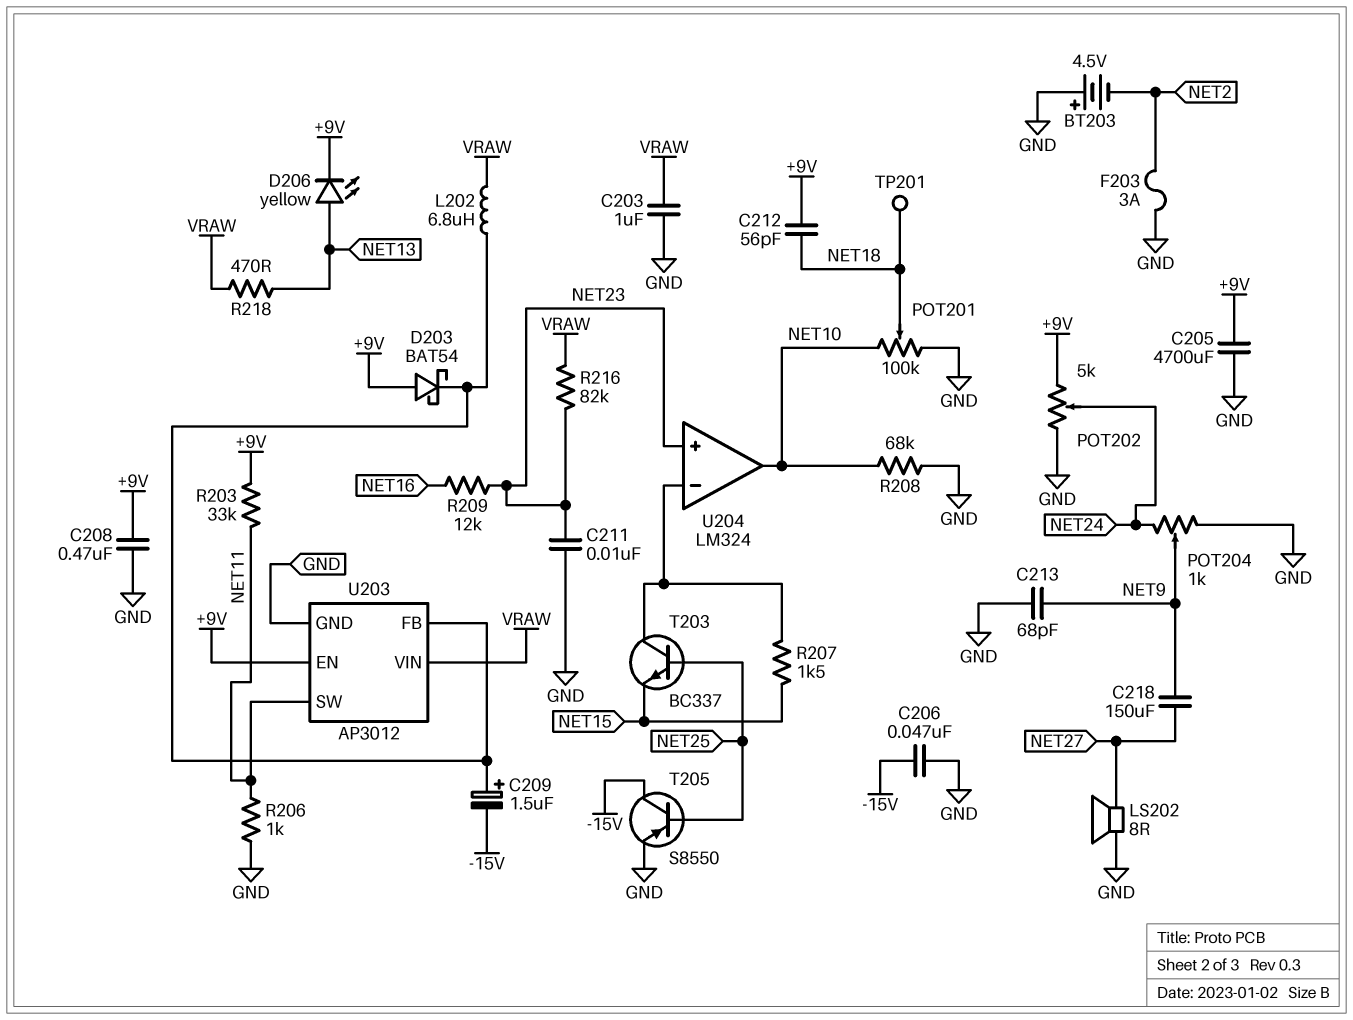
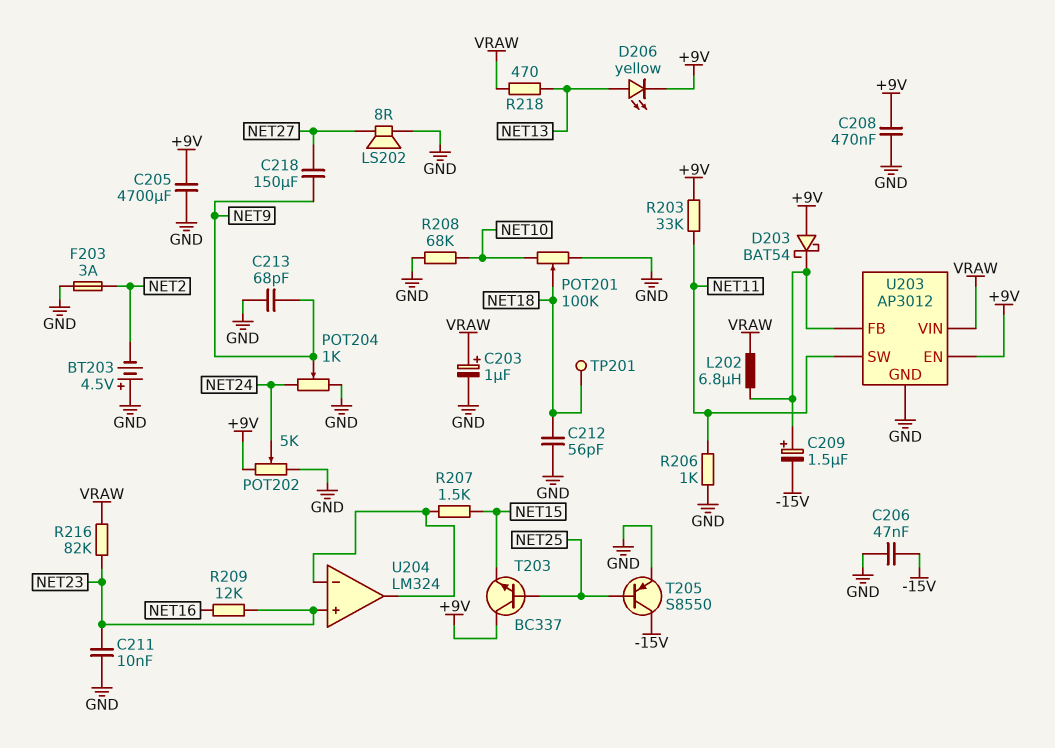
C203: 1uF (GND, VRAW) -> 1uF (plus VRAW, minus GND)
C212: 56pF (+9V, NET18) -> 56pF (GND, NET18)
T203: NPN BC337 (B NET25, C U204/in-, E NET15) -> NPN BC337 (B NET25, C +9V, E NET15)
U204 pin out: NET10 -> U204/in-

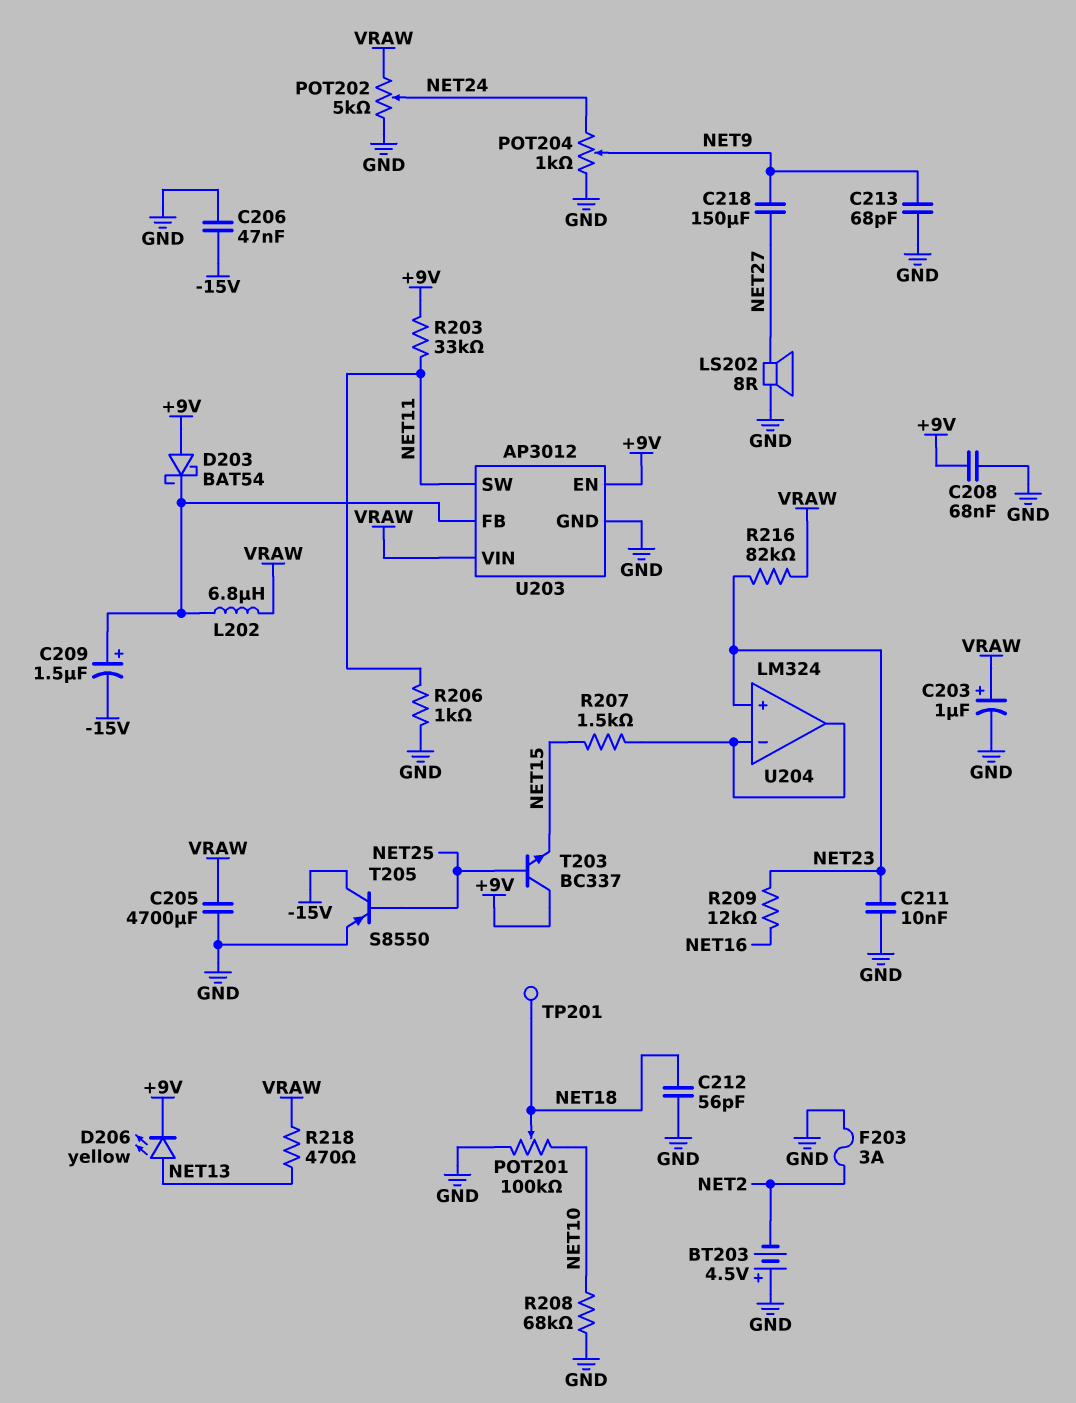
C205: 4700uF (+9V, GND) -> 4700uF (GND, VRAW)
C208: 470nF (+9V, GND) -> 68nF (+9V, GND)
POT202: 5k (+9V, GND, wiper NET24) -> 5k (GND, VRAW, wiper NET24)

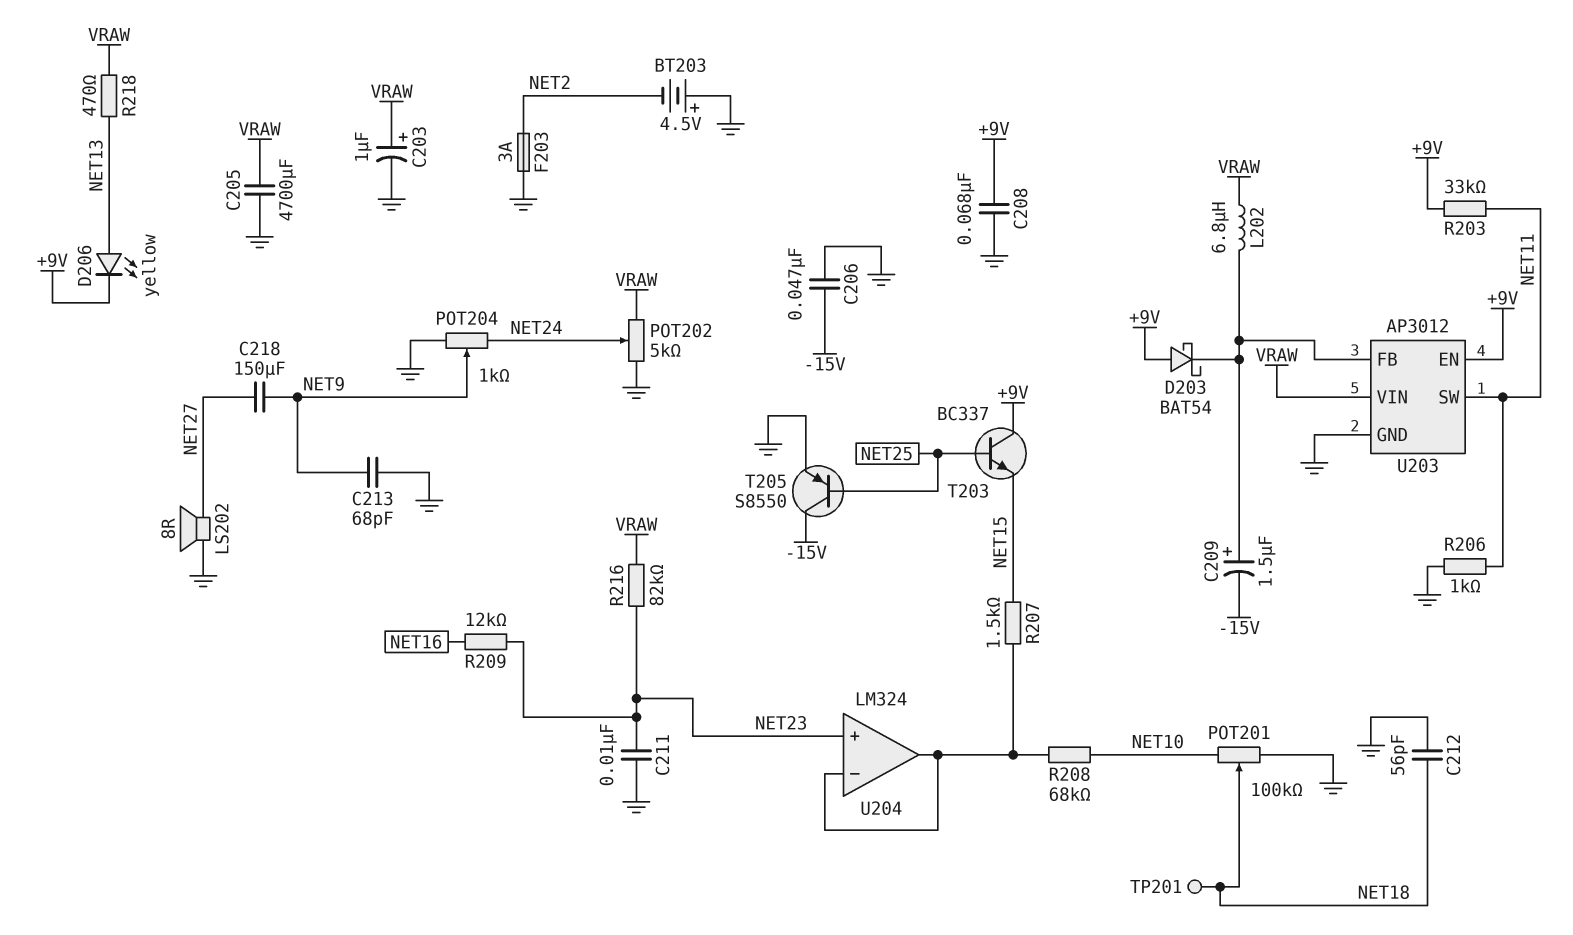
R208: 68k (GND, NET10) -> 68k (NET10, U204/in-)

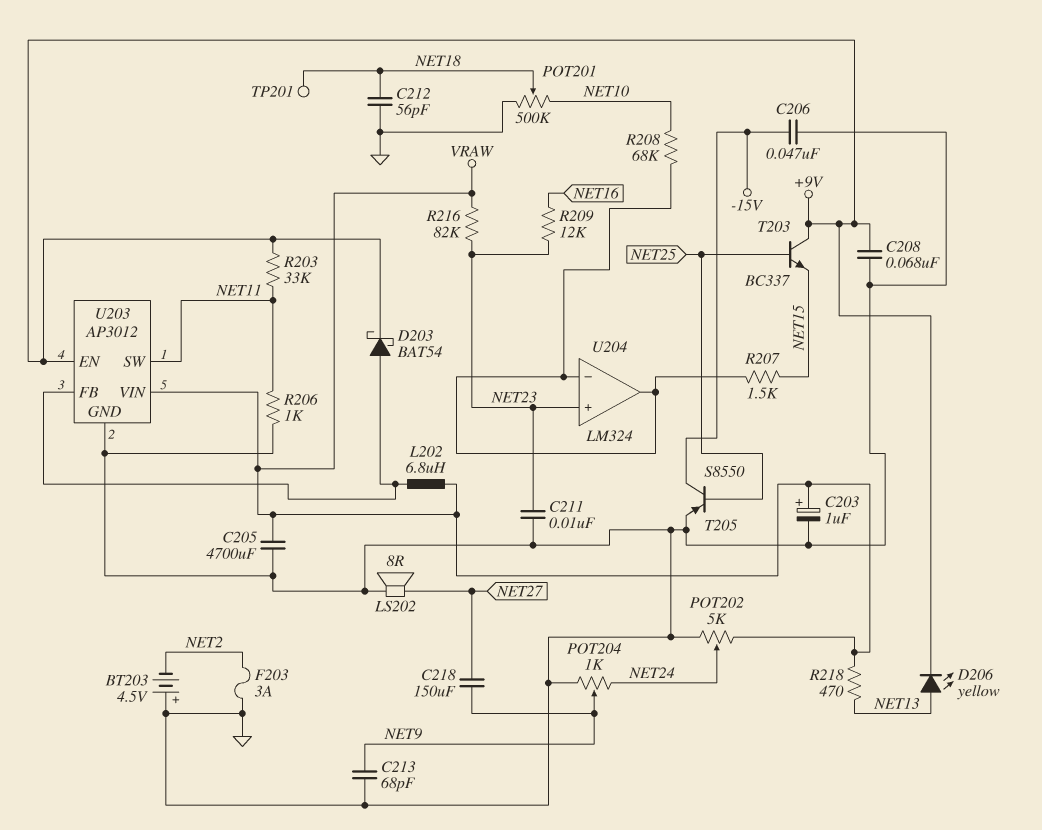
C209: 1.5uF (plus U203/FB, minus -15V) -> none
D203: schottky BAT54 (A +9V, K U203/FB) -> schottky BAT54 (A U203/FB, K +9V)
POT201: 100k (GND, NET10, wiper NET18) -> 500k (GND, NET10, wiper NET18)

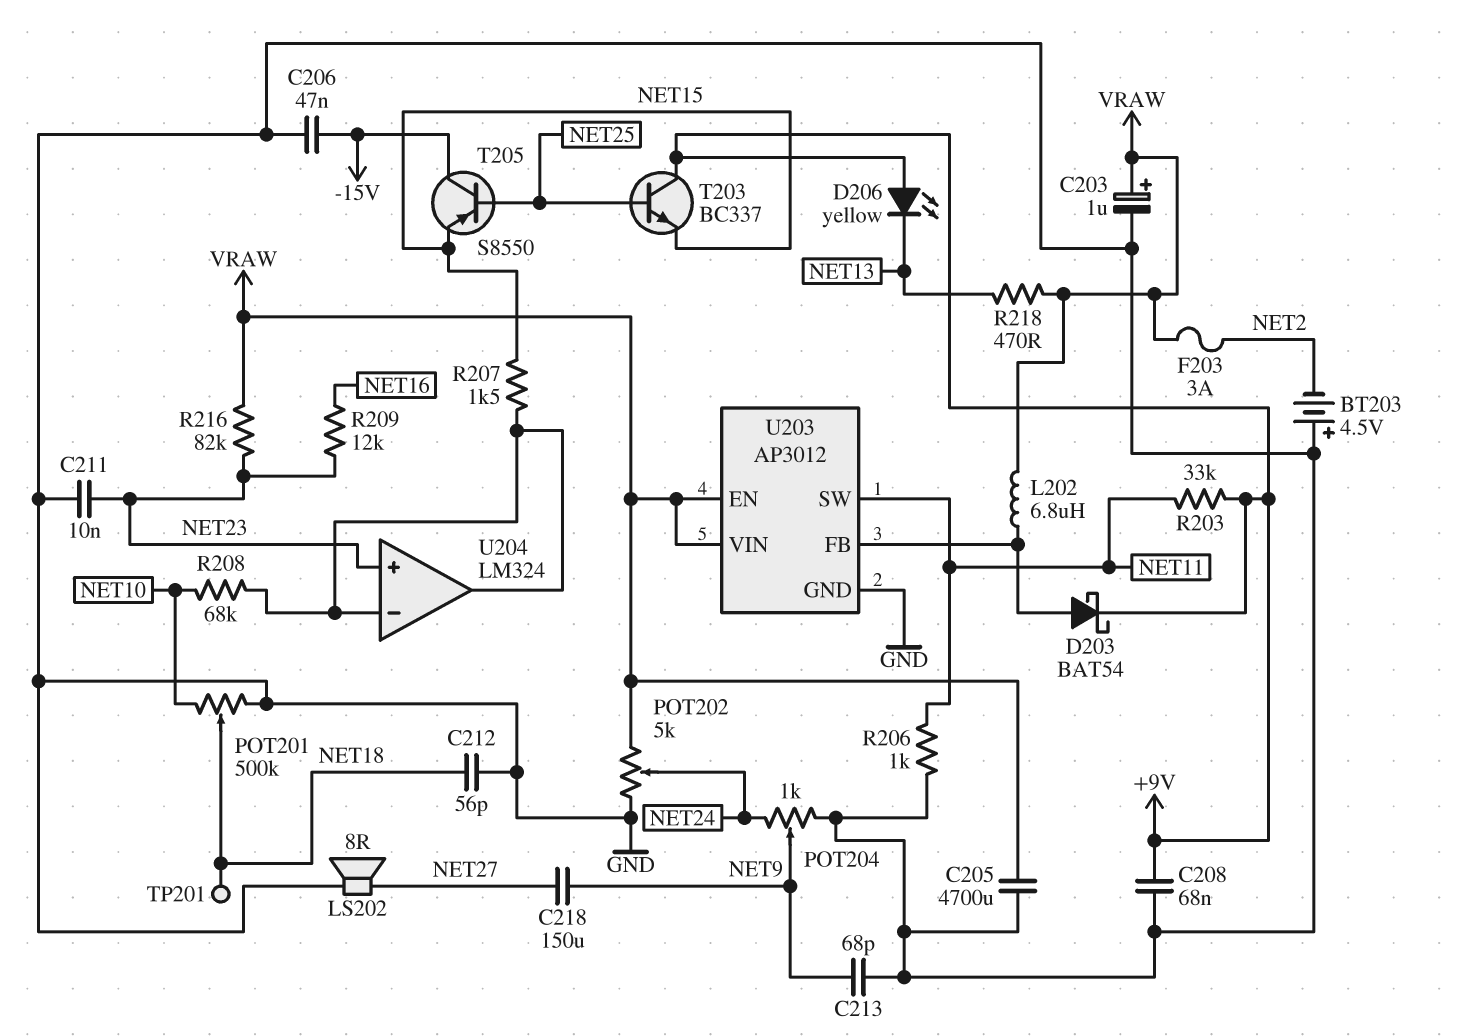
D206: LED yellow (A NET13, K +9V) -> LED yellow (A +9V, K NET13)
F203: 3A (GND, NET2) -> 3A (NET2, VRAW)
T205: PNP S8550 (B NET25, C -15V, E GND) -> PNP S8550 (B NET25, C -15V, E NET15)
U203 pin EN: +9V -> VRAW

